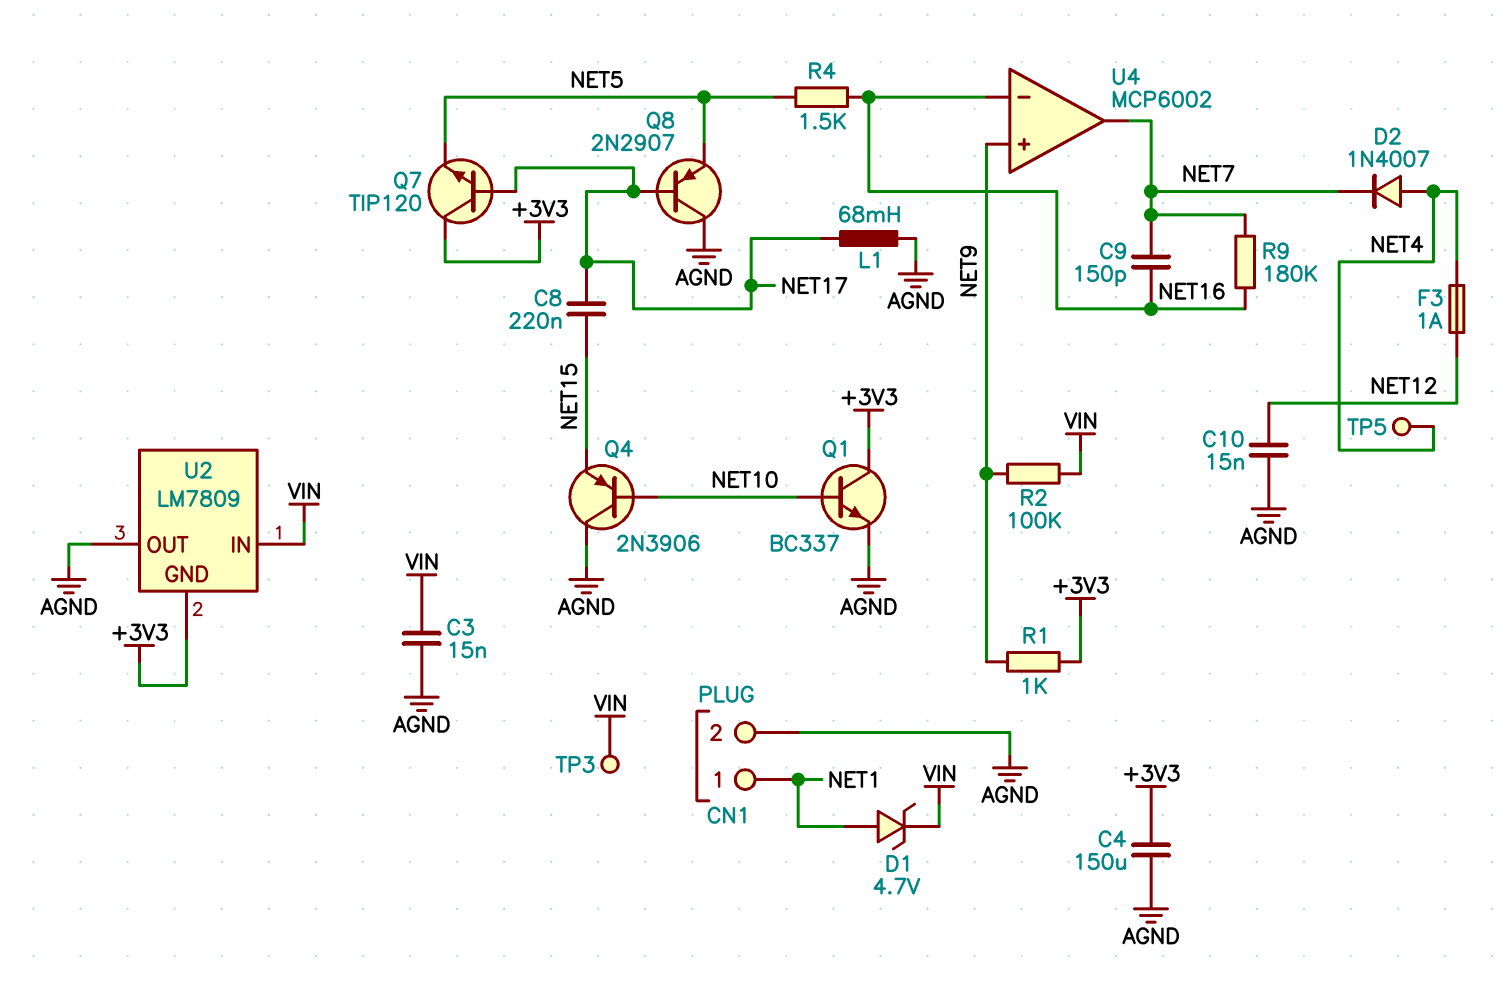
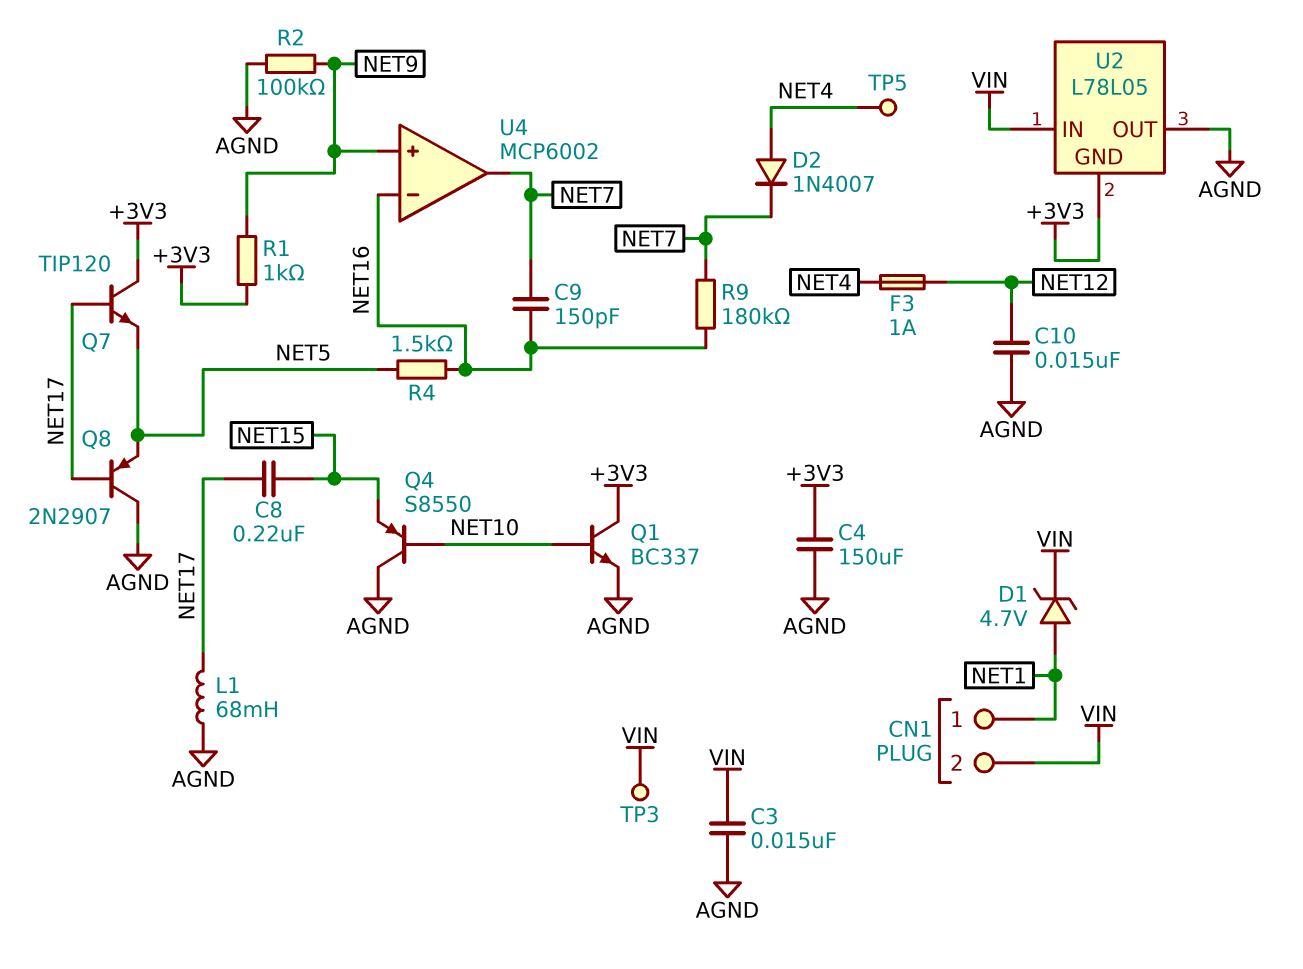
CN1 pin 2: AGND -> VIN
Q4: PNP 2N3906 (B NET10, C AGND, E NET15) -> PNP S8550 (B NET10, C AGND, E NET15)
R2: 100k (NET9, VIN) -> 100k (AGND, NET9)
U2: LM7809 -> L78L05

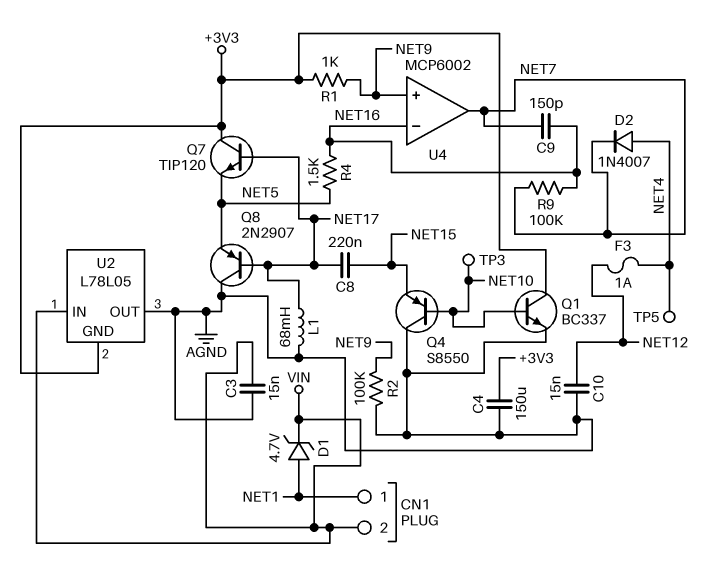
R9: 180k (NET7, NET16) -> 100k (NET7, NET16)
TP3: test point (VIN) -> test point (NET10)

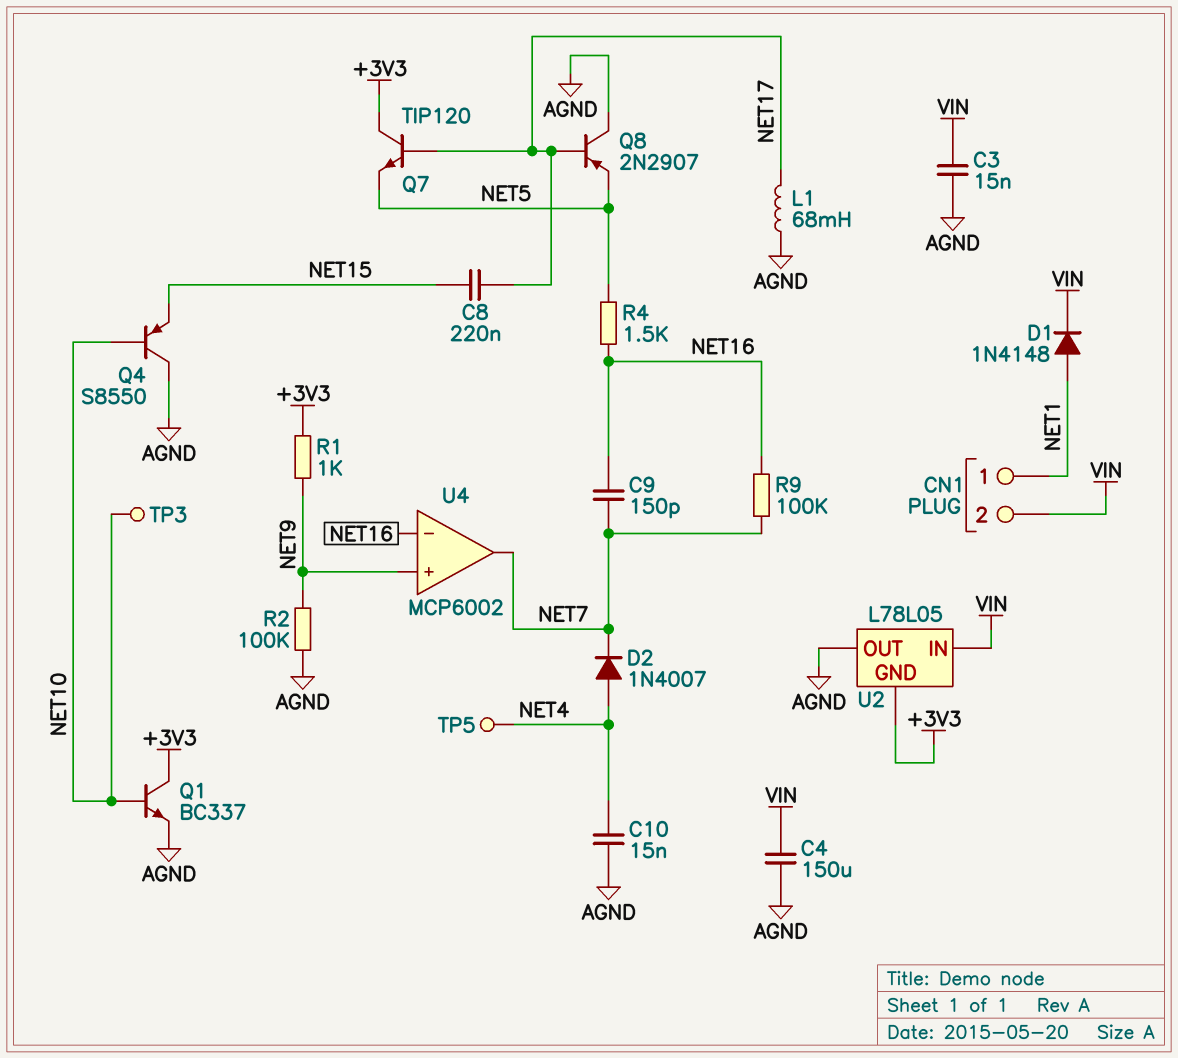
C4: 150uF (+3V3, AGND) -> 150uF (AGND, VIN)
C10: 15nF (AGND, NET12) -> 15nF (AGND, NET4)
D1: zener 4.7V (A NET1, K VIN) -> diode 1N4148 (A NET1, K VIN)
F3: 1A (NET4, NET12) -> none

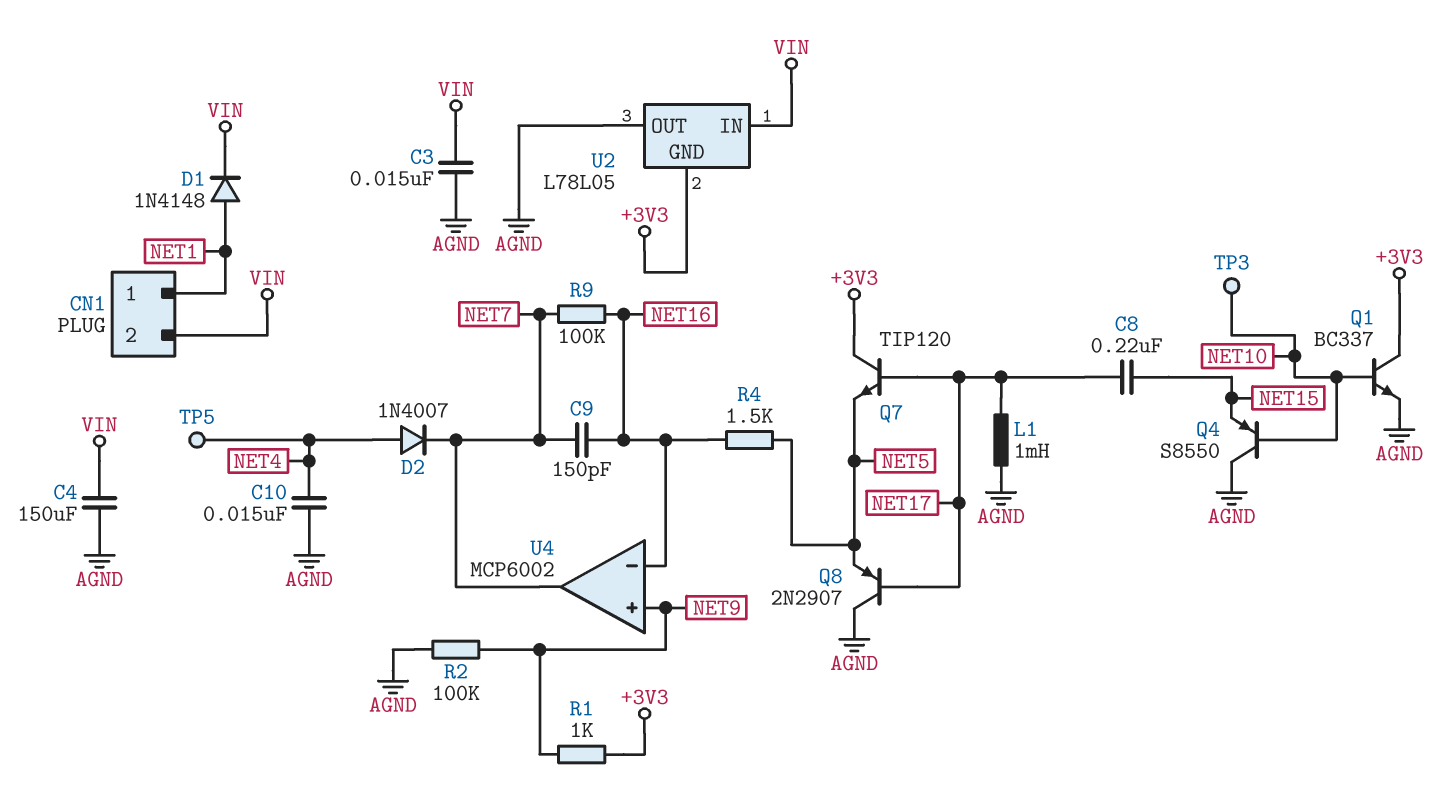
L1: 68mH (AGND, NET17) -> 1mH (AGND, NET17)

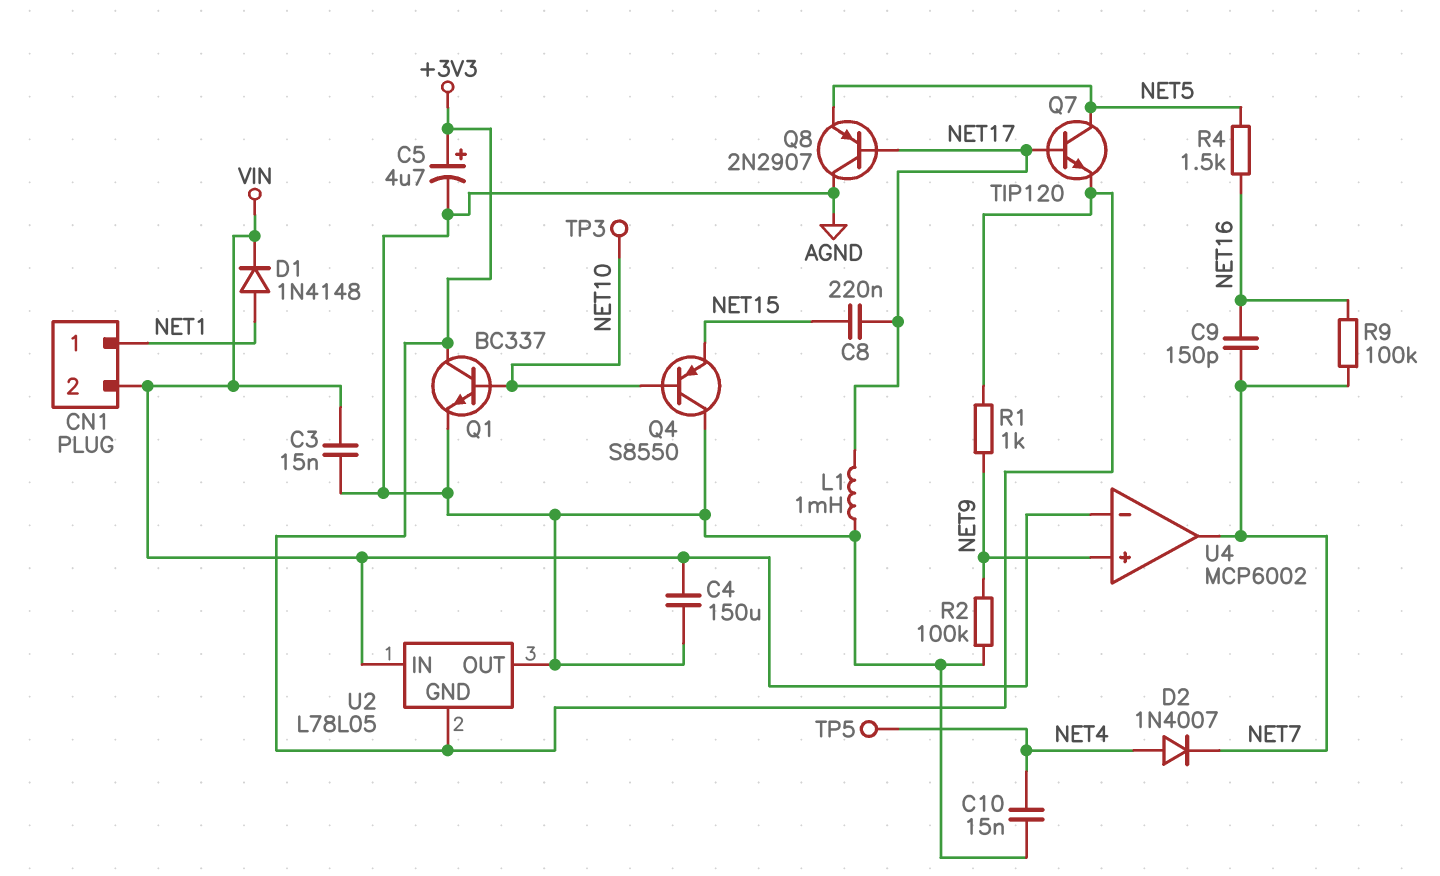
C5: none -> 4.7uF (plus +3V3, minus AGND)
Q7: NPN TIP120 (B NET17, C +3V3, E NET5) -> NPN TIP120 (B NET17, C NET5, E +3V3)
U4 pin in-: NET16 -> VIN

